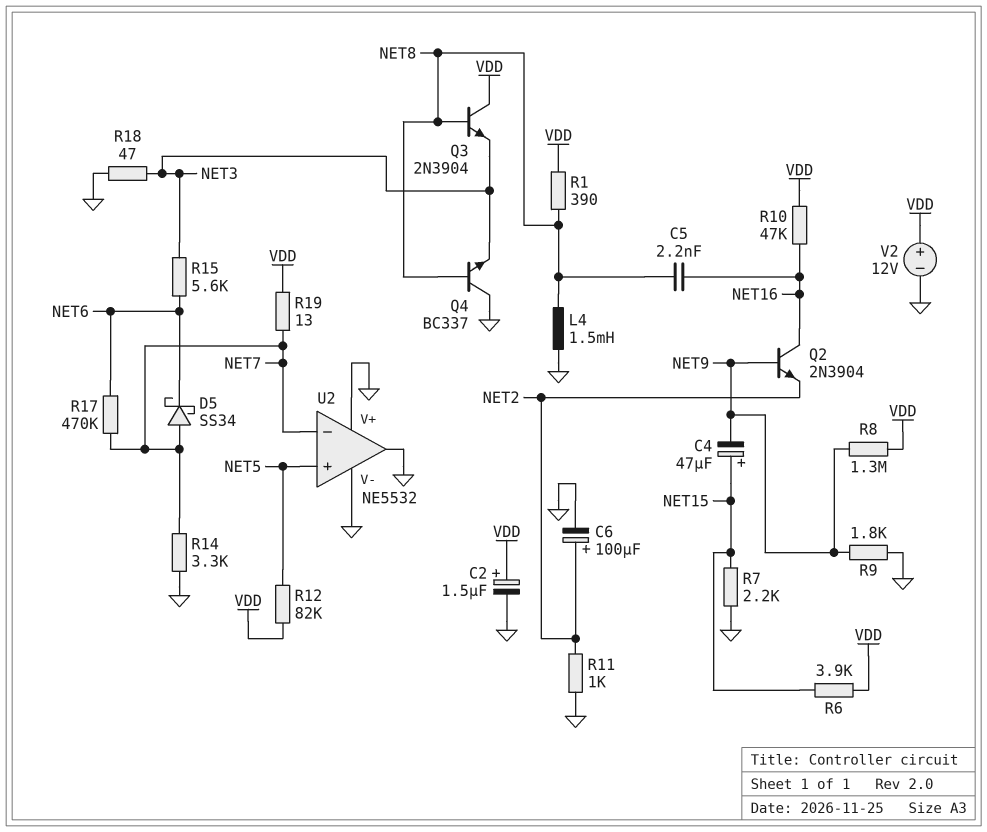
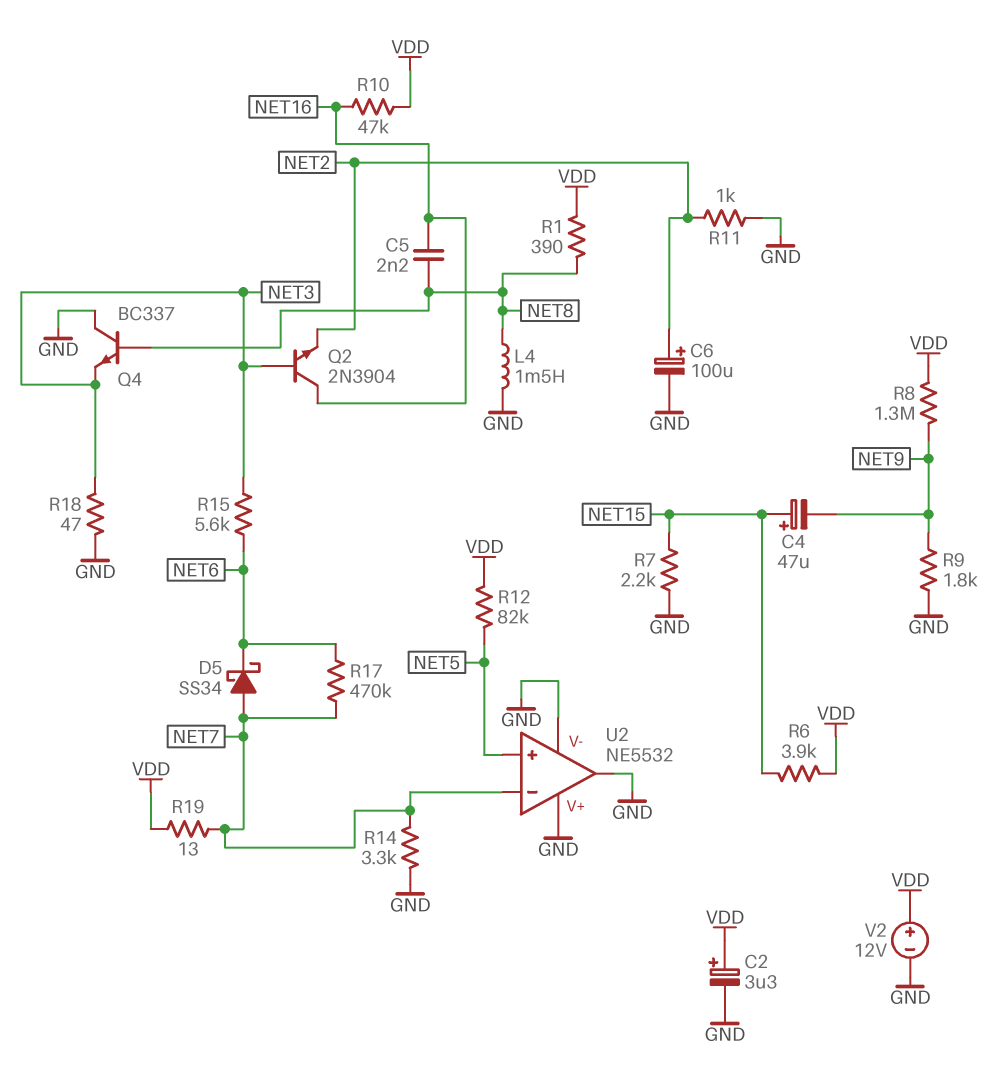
C2: 1.5uF (plus VDD, minus GND) -> 3.3uF (plus VDD, minus GND)
Q2: NPN 2N3904 (B NET9, C NET16, E NET2) -> NPN 2N3904 (B NET3, C NET16, E NET2)
Q3: NPN 2N3904 (B NET8, C VDD, E NET3) -> none

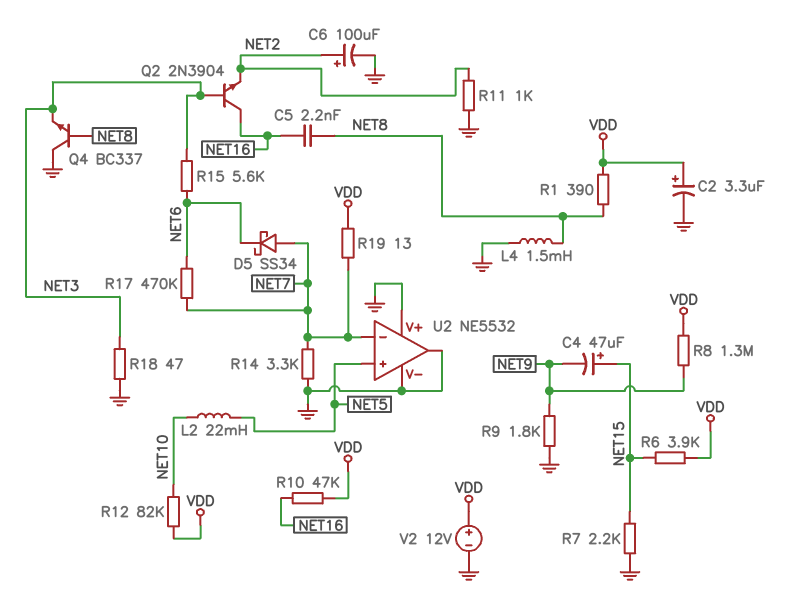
L2: none -> 22mH (NET5, NET10)
R12: 82k (NET5, VDD) -> 82k (NET10, VDD)

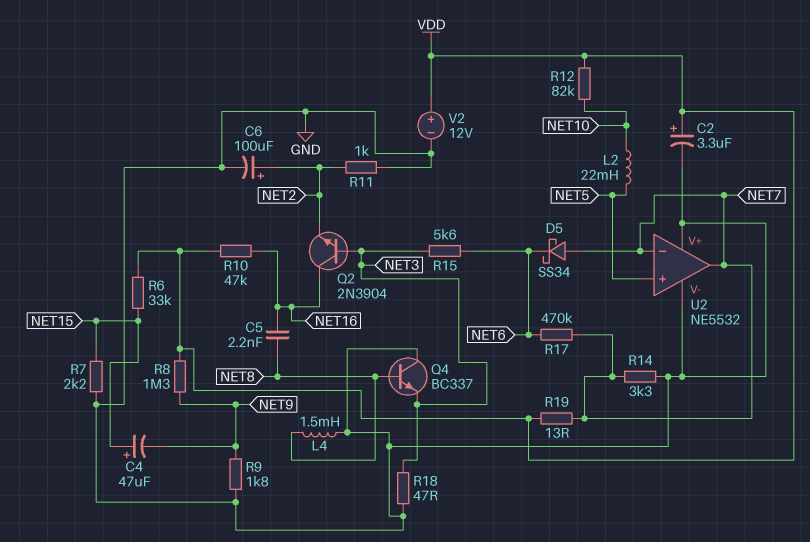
R1: 390 (NET8, VDD) -> none
R6: 3.9k (NET15, VDD) -> 33k (NET15, VDD)
U2 pin out: GND -> NET7

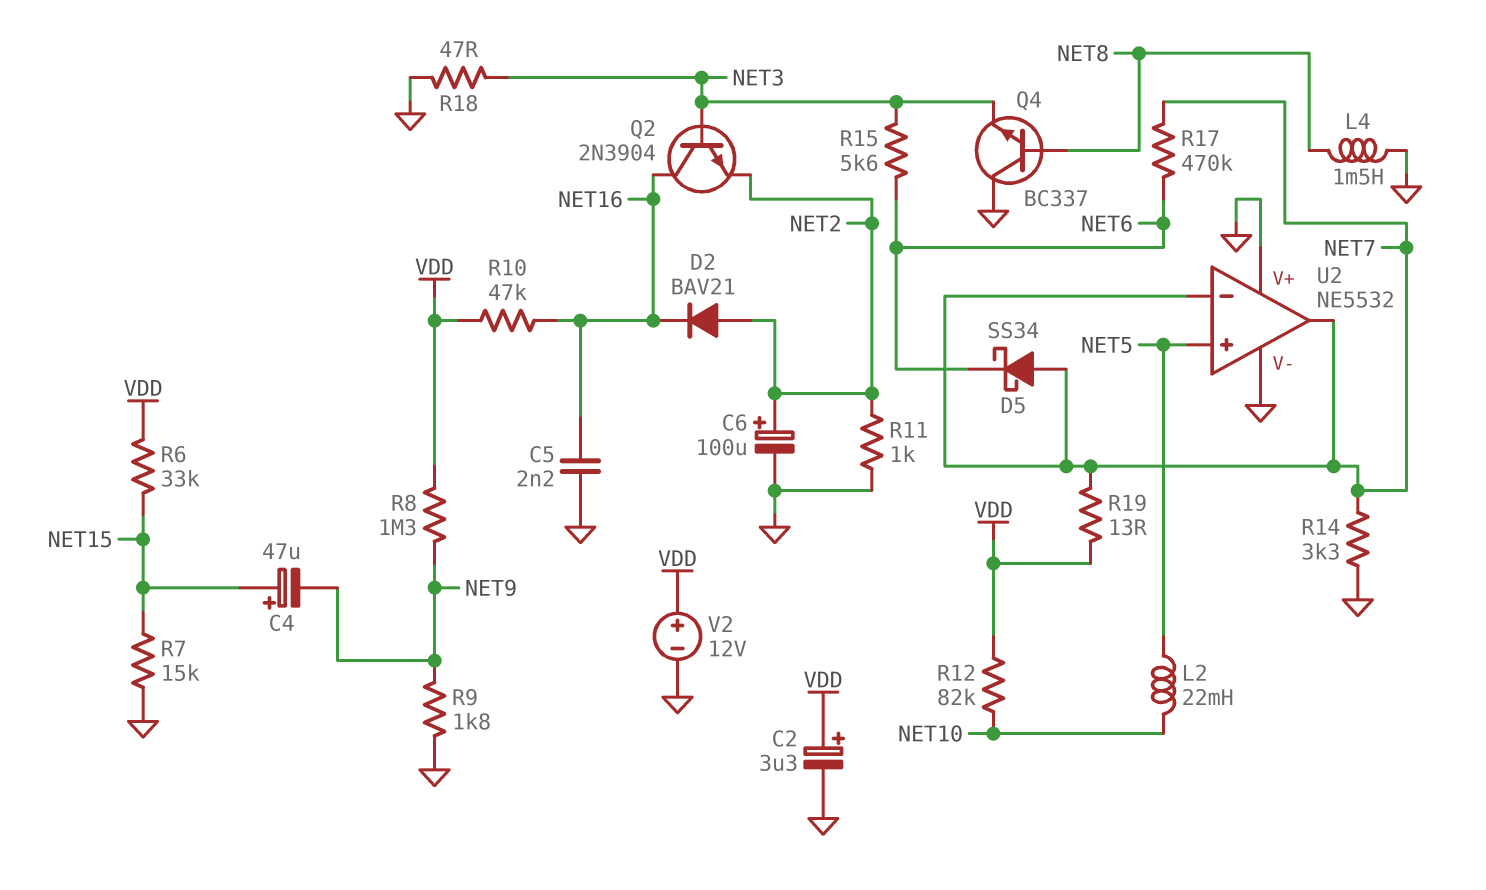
C5: 2.2nF (NET8, NET16) -> 2.2nF (GND, NET16)
D2: none -> diode BAV21 (A NET2, K NET16)
R7: 2.2k (GND, NET15) -> 15k (GND, NET15)

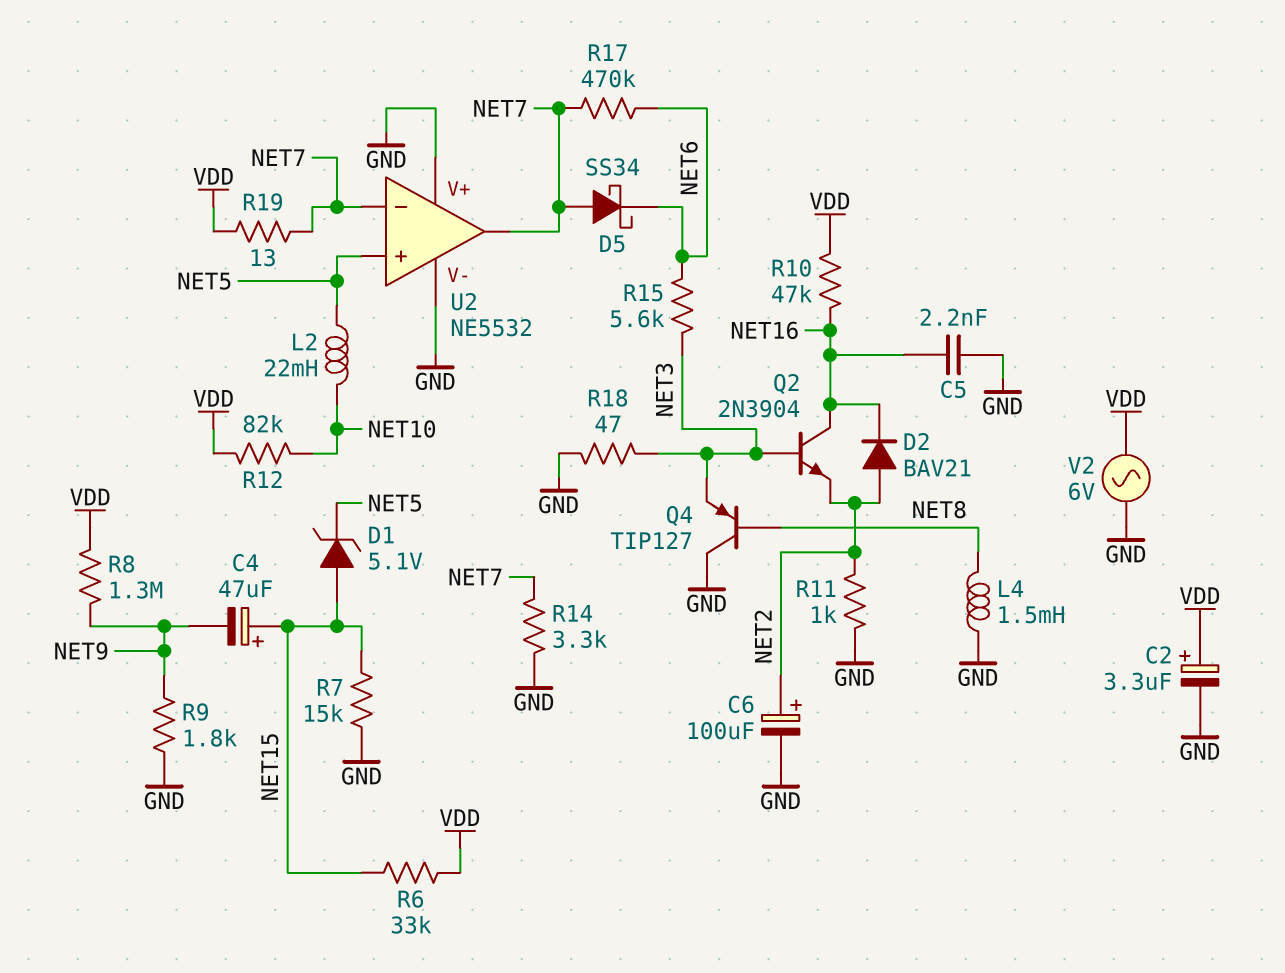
D1: none -> zener 5.1V (A NET15, K NET5)
Q4: NPN BC337 (B NET8, C GND, E NET3) -> PNP TIP127 (B NET8, C GND, E NET3)
V2: 12V (plus VDD, minus GND) -> AC 6V (GND, VDD)

